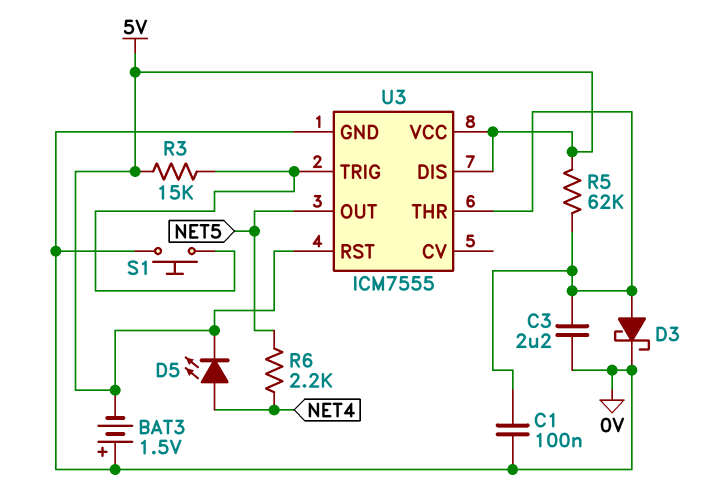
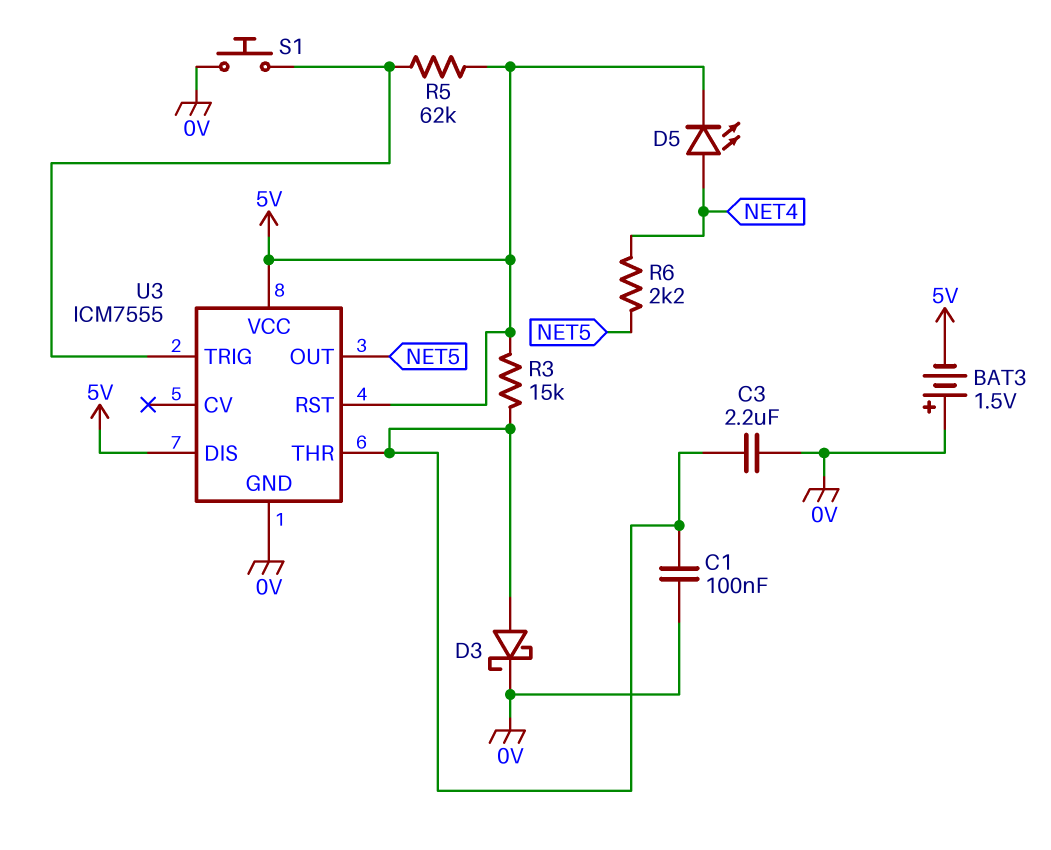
R3: 15k (5V, U3/TRIG) -> 15k (5V, U3/THR)
R5: 62k (5V, U3/THR) -> 62k (5V, U3/TRIG)

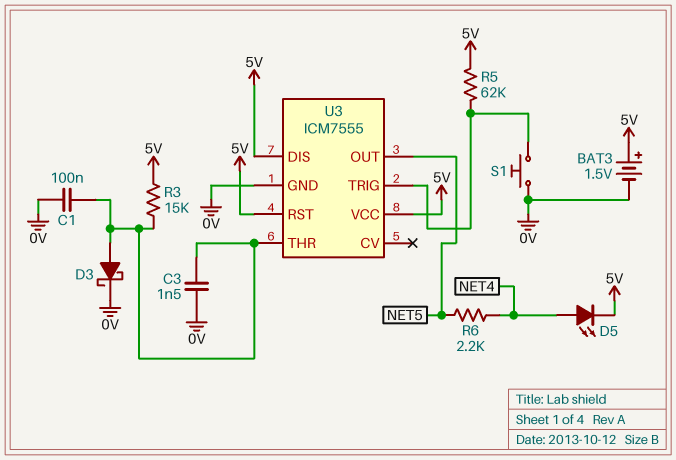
BAT3: 1.5V (plus 0V, minus 5V) -> 1.5V (plus 5V, minus 0V)
C3: 2.2uF (0V, U3/THR) -> 1.5nF (0V, U3/THR)

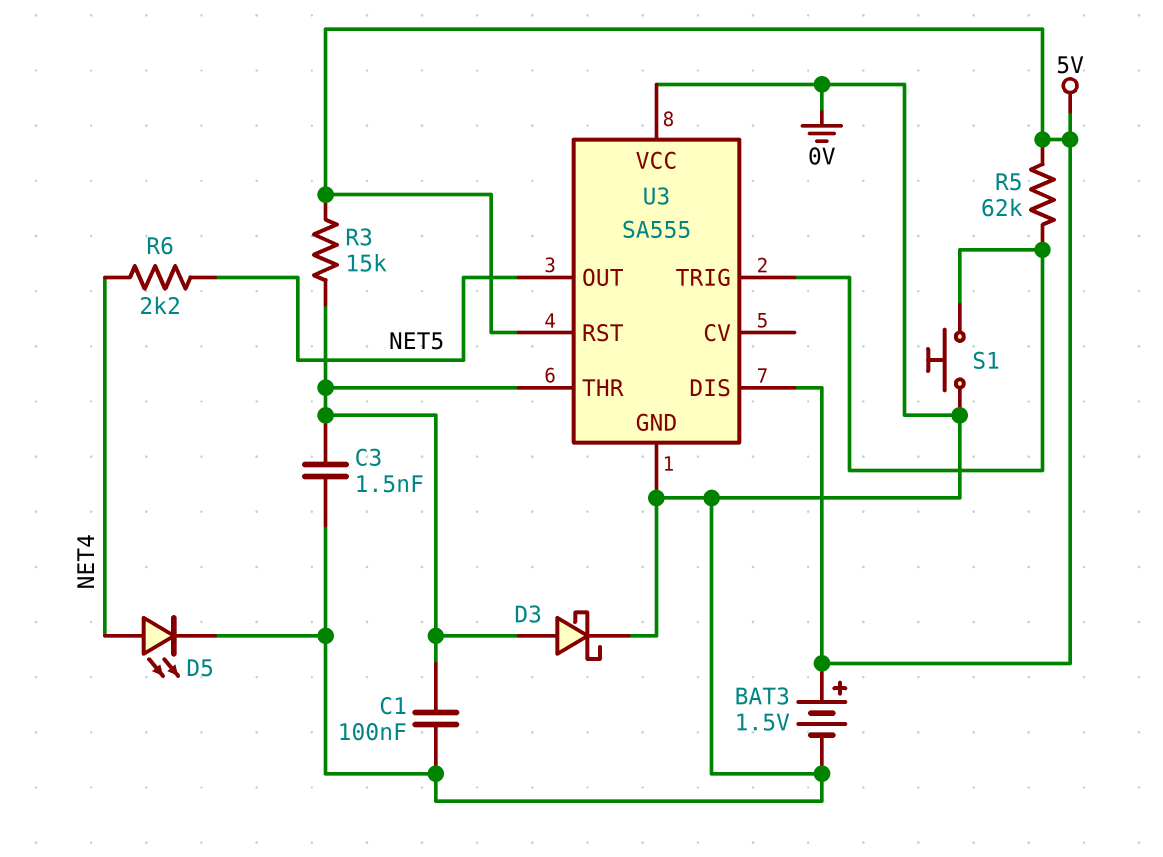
D5: LED (A NET4, K 5V) -> LED (A NET4, K 0V)
U3: ICM7555 -> SA555
U3 pin VCC: 5V -> 0V

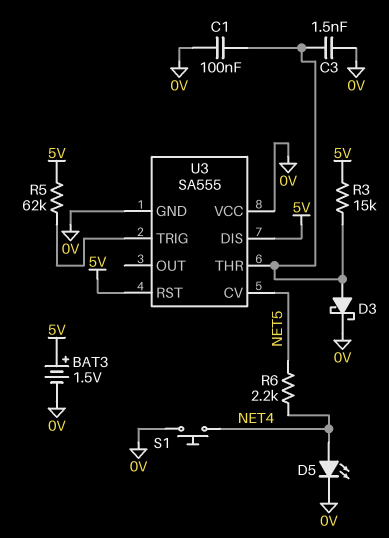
S1: button (0V, U3/TRIG) -> button (0V, NET4)
U3 pin CV: none -> NET5
U3 pin OUT: NET5 -> none

